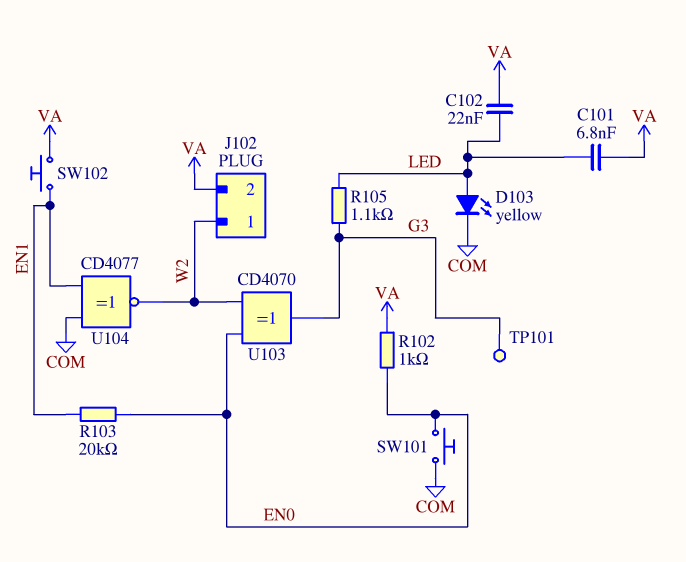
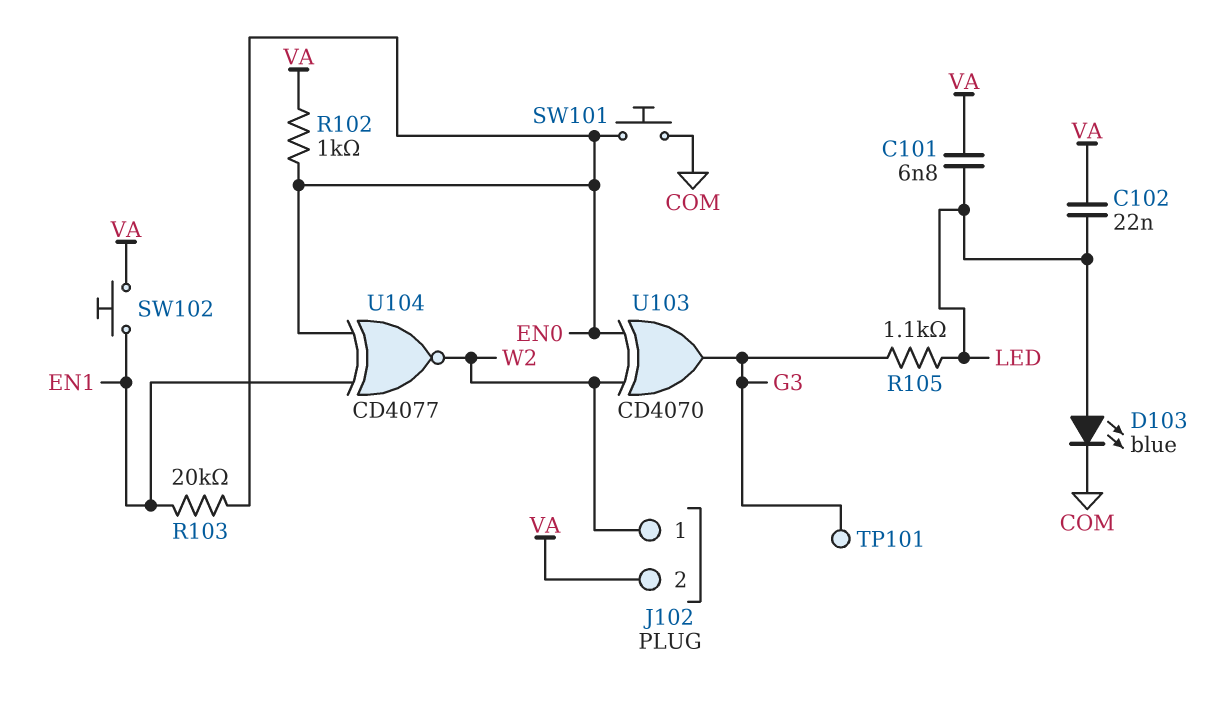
D103: LED yellow (A LED, K COM) -> LED blue (A LED, K COM)
U104: XNOR CD4077 (in COM, in EN1, out W2) -> XNOR CD4077 (in EN0, in EN1, out W2)

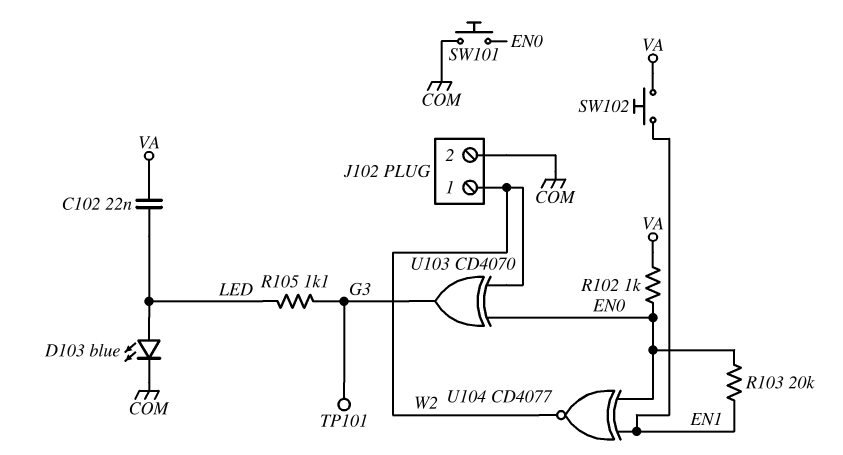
C101: 6.8nF (LED, VA) -> none
J102 pin 2: VA -> COM

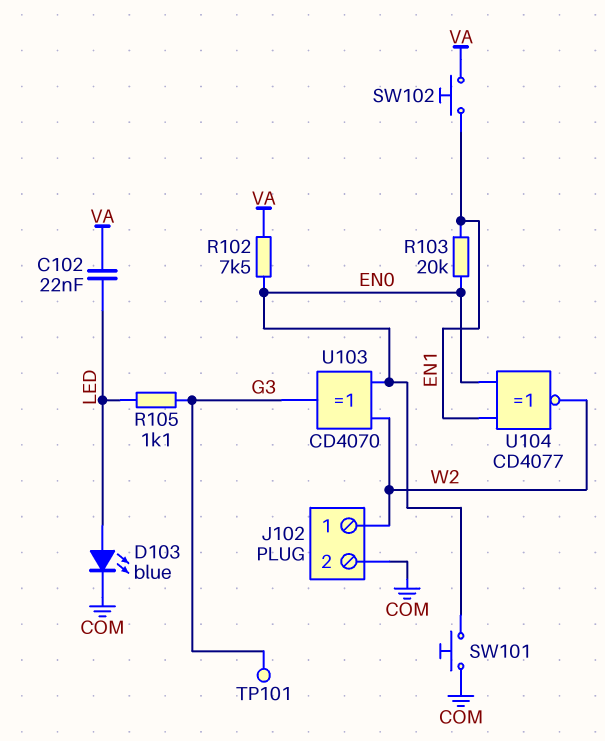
R102: 1k (EN0, VA) -> 7.5k (EN0, VA)

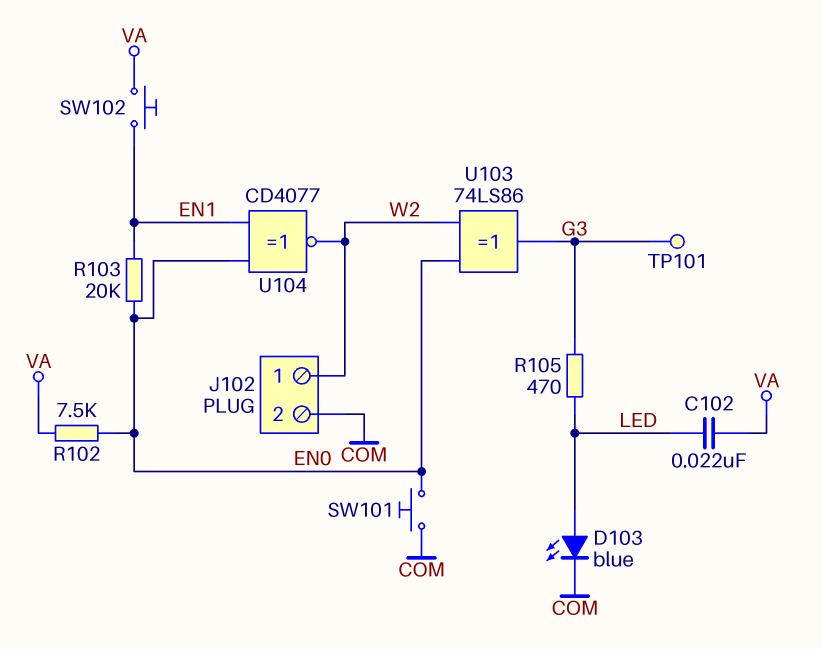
R105: 1.1k (G3, LED) -> 470 (G3, LED)
U103: XOR CD4070 (in EN0, in W2, out G3) -> XOR 74LS86 (in EN0, in W2, out G3)

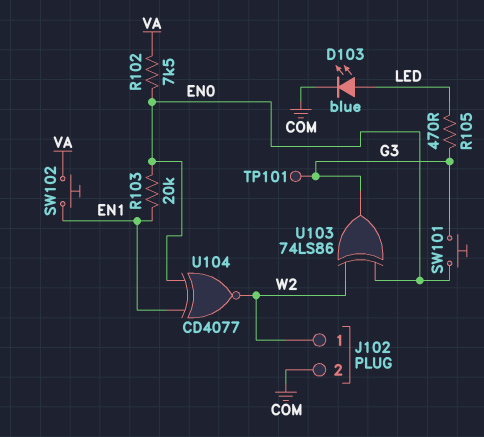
C102: 22nF (LED, VA) -> none
SW101: button (COM, EN0) -> button (EN0, G3)

